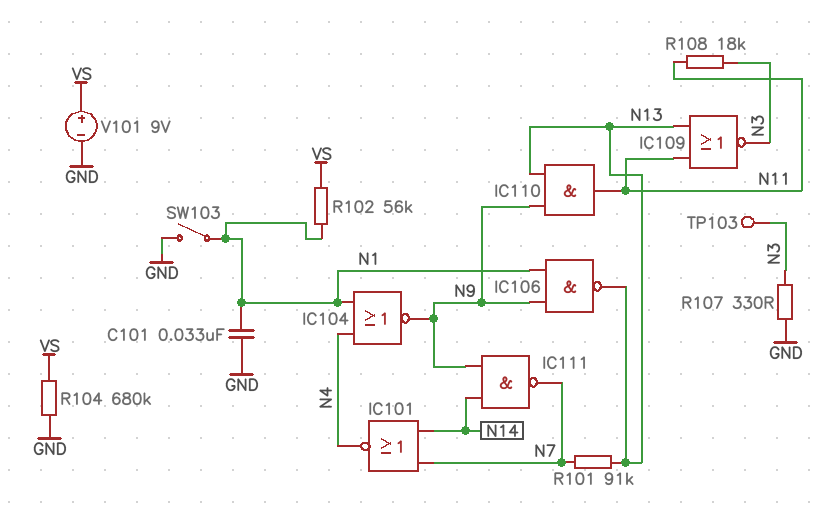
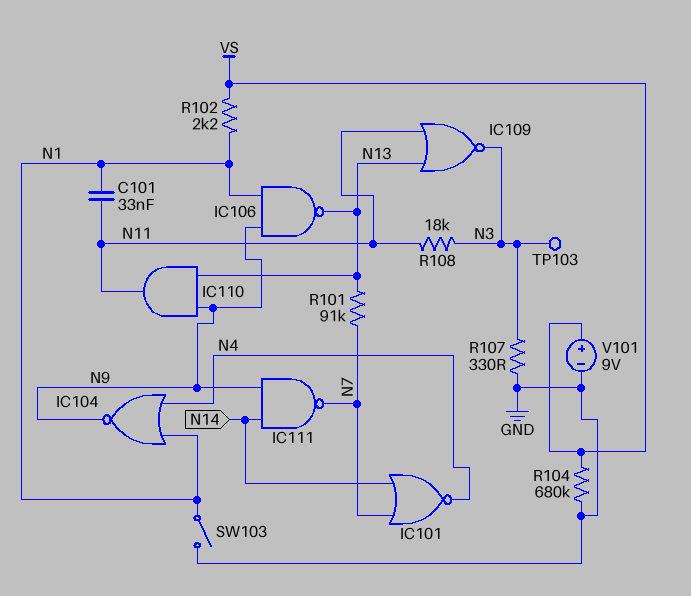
C101: 33nF (GND, N1) -> 33nF (N1, N11)
R102: 56k (N1, VS) -> 2.2k (N1, VS)

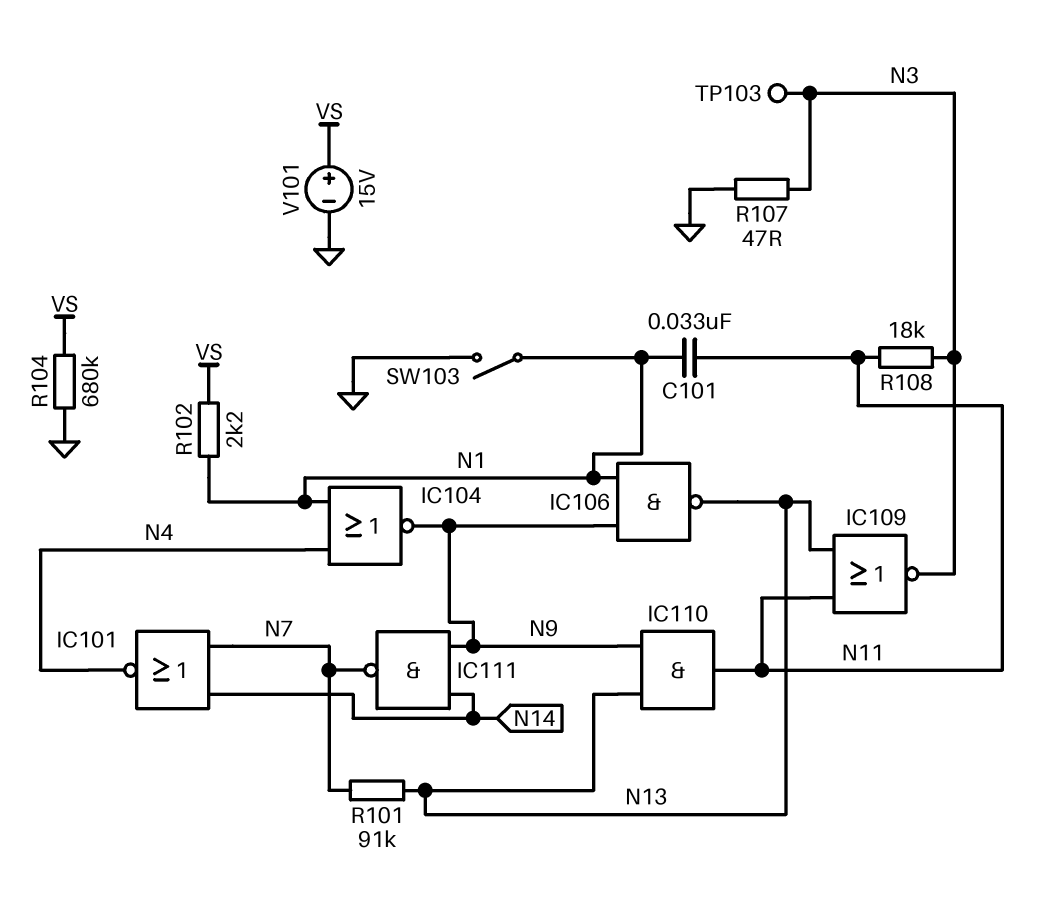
R107: 330 (GND, N3) -> 47 (GND, N3)
V101: 9V (plus VS, minus GND) -> 15V (plus VS, minus GND)

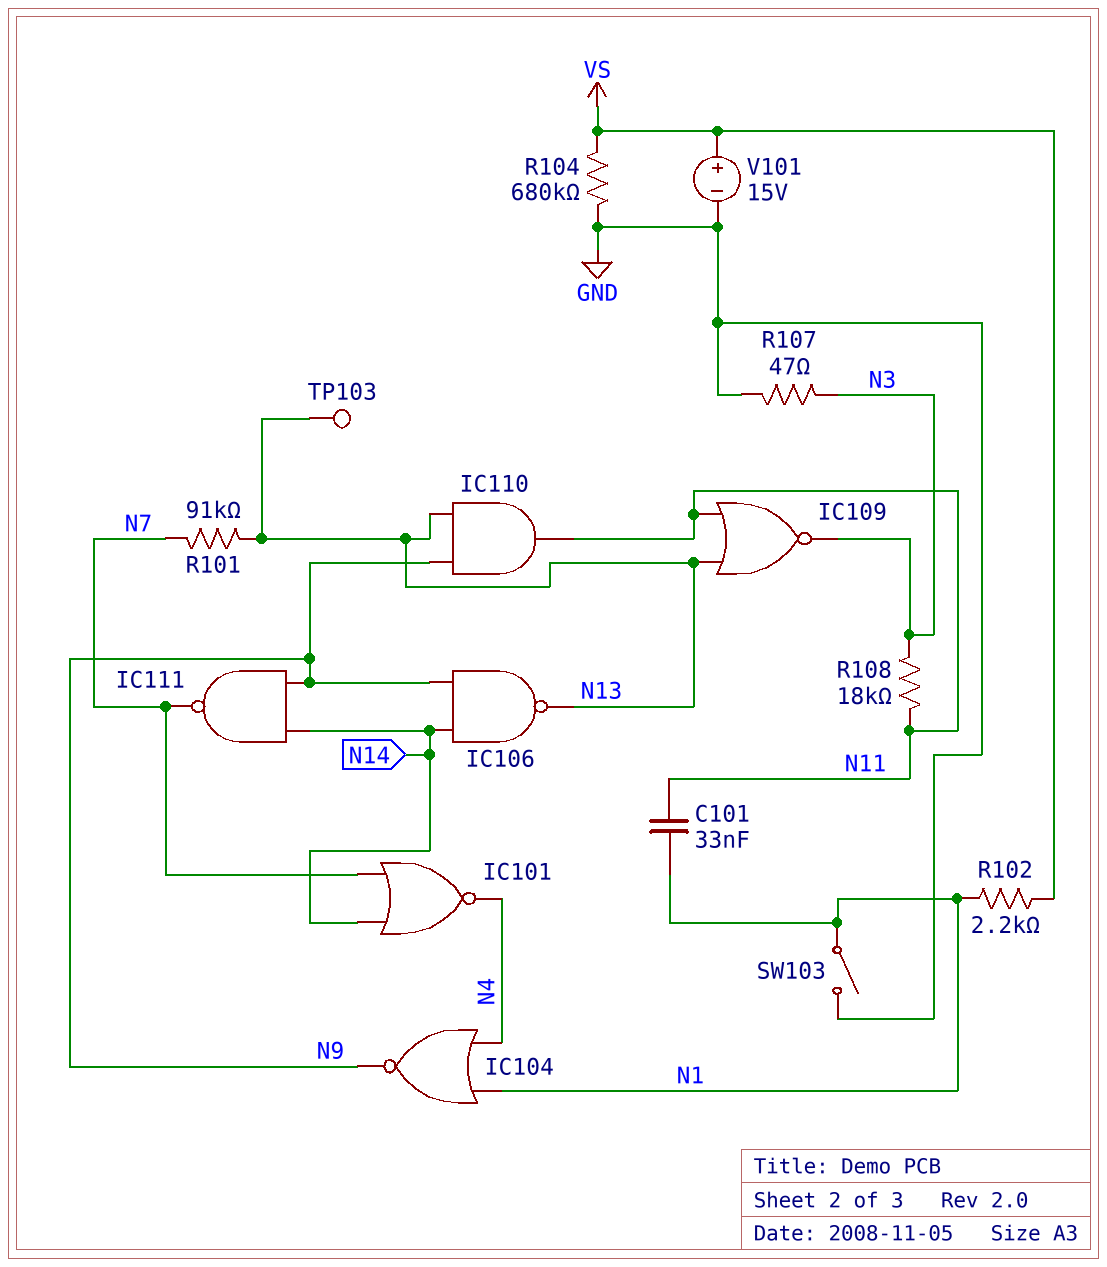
IC106: NAND (in N1, in N9, out N13) -> NAND (in N9, in N14, out N13)
TP103: test point (N3) -> test point (N13)

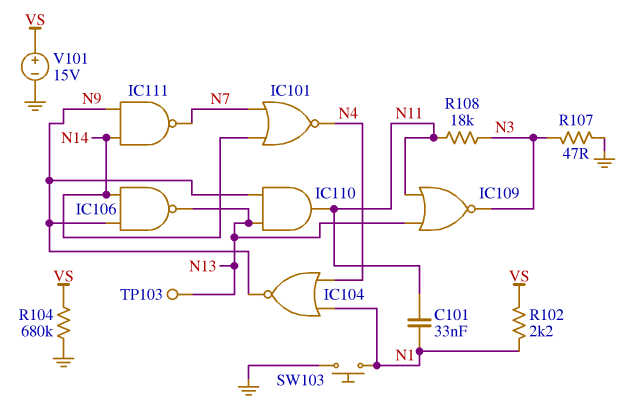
R101: 91k (N7, N13) -> none
SW103: switch (GND, N1) -> button (GND, N1)

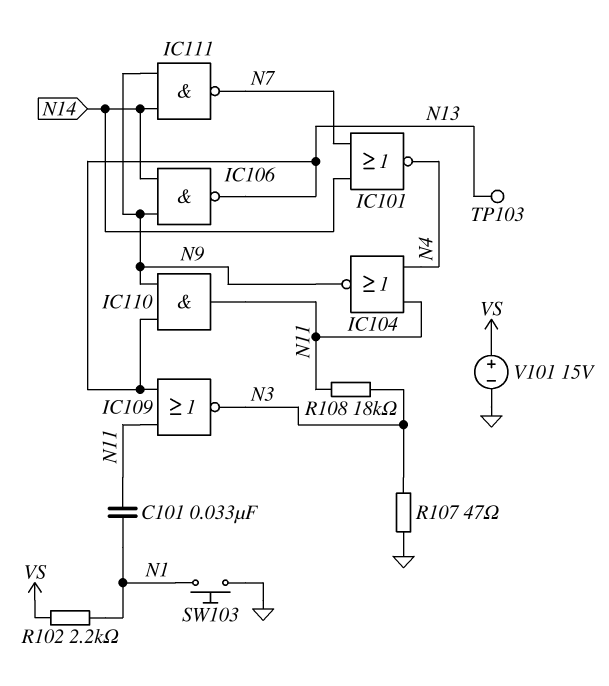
IC104: NOR (in N1, in N4, out N9) -> NOR (in N4, in N11, out N9)
R104: 680k (GND, VS) -> none

